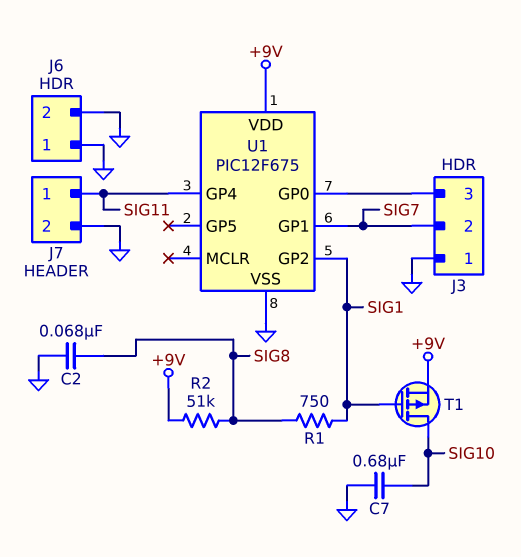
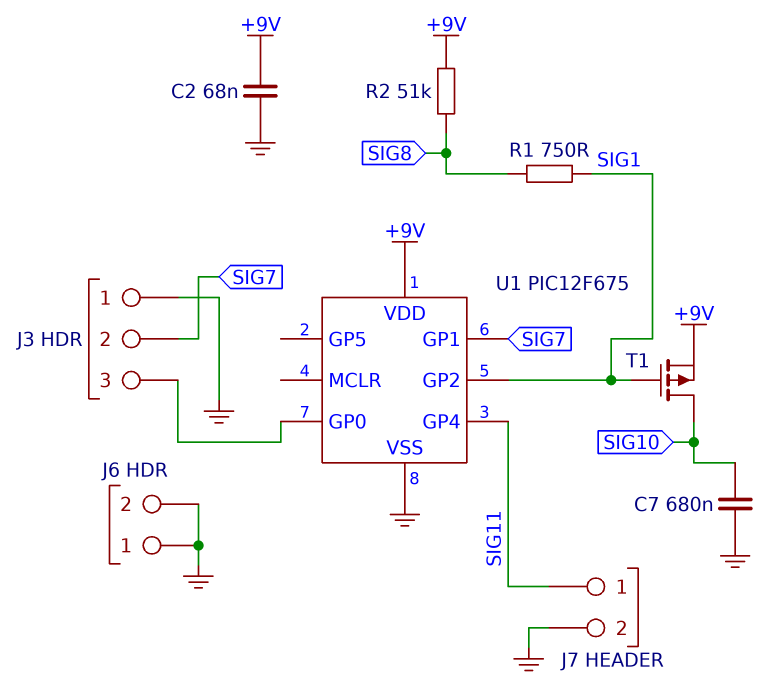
C2: 68nF (GND, SIG8) -> 68nF (+9V, GND)

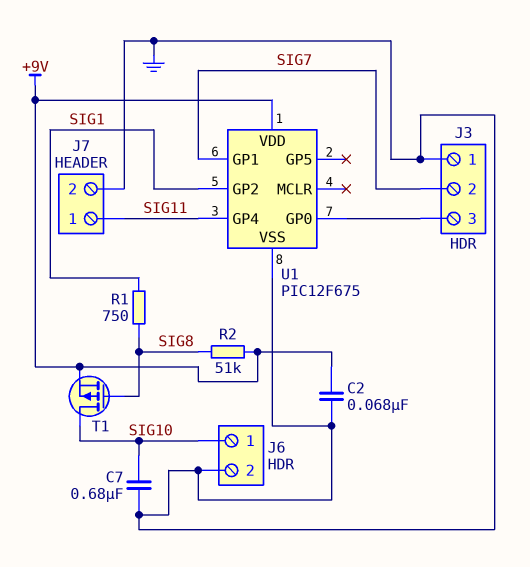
J6 pin 1: GND -> SIG10
T1: PMOS (G SIG1, D SIG10, S +9V) -> PMOS (G SIG8, D SIG10, S +9V)

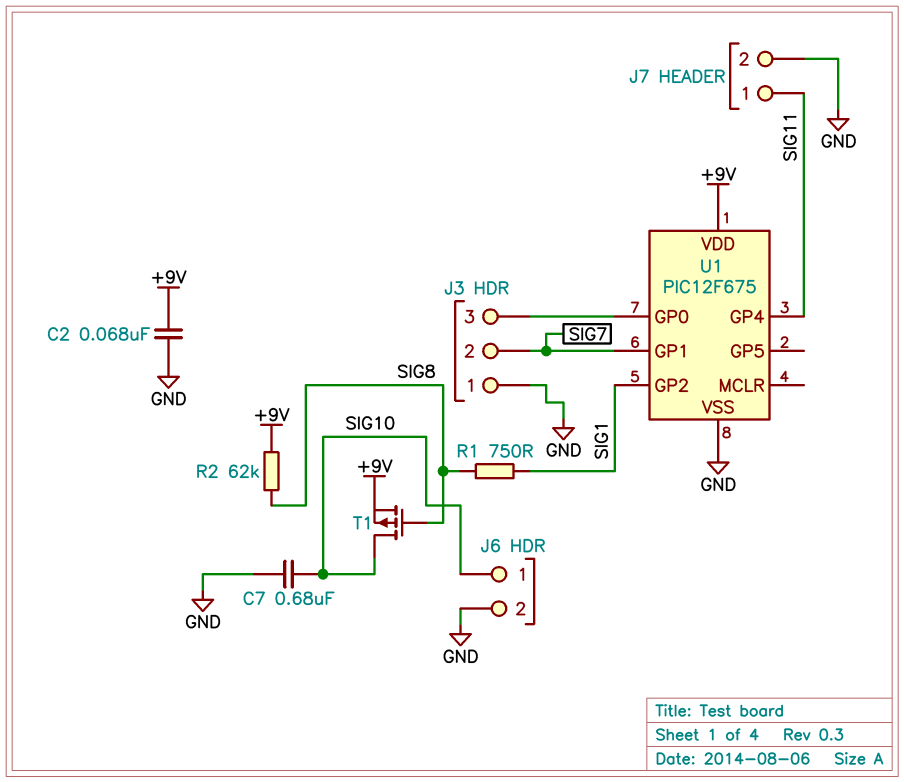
R2: 51k (+9V, SIG8) -> 62k (+9V, SIG8)

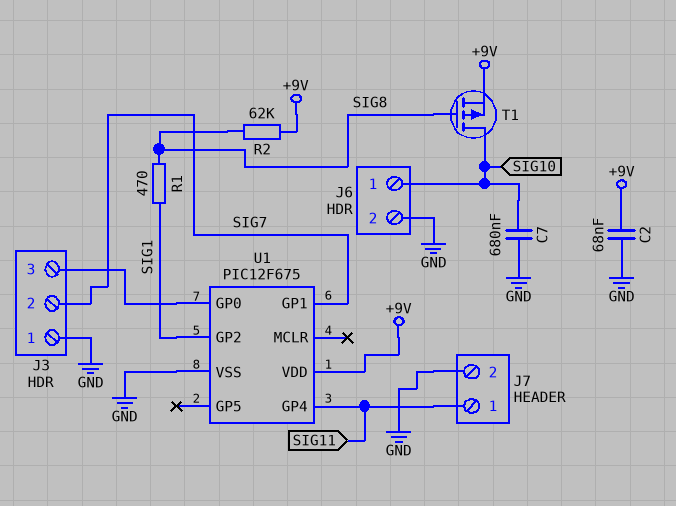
R1: 750 (SIG1, SIG8) -> 470 (SIG1, SIG8)

